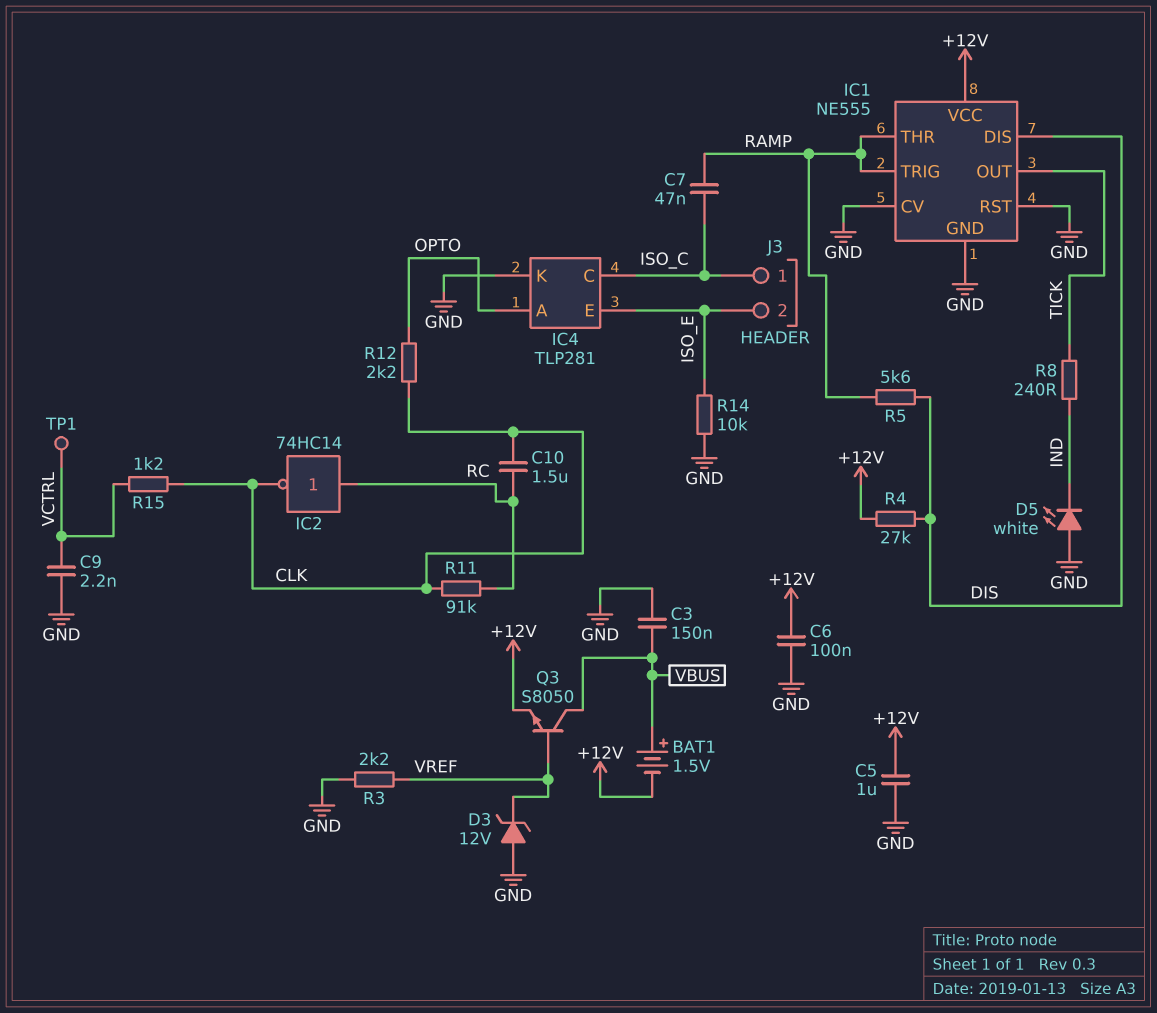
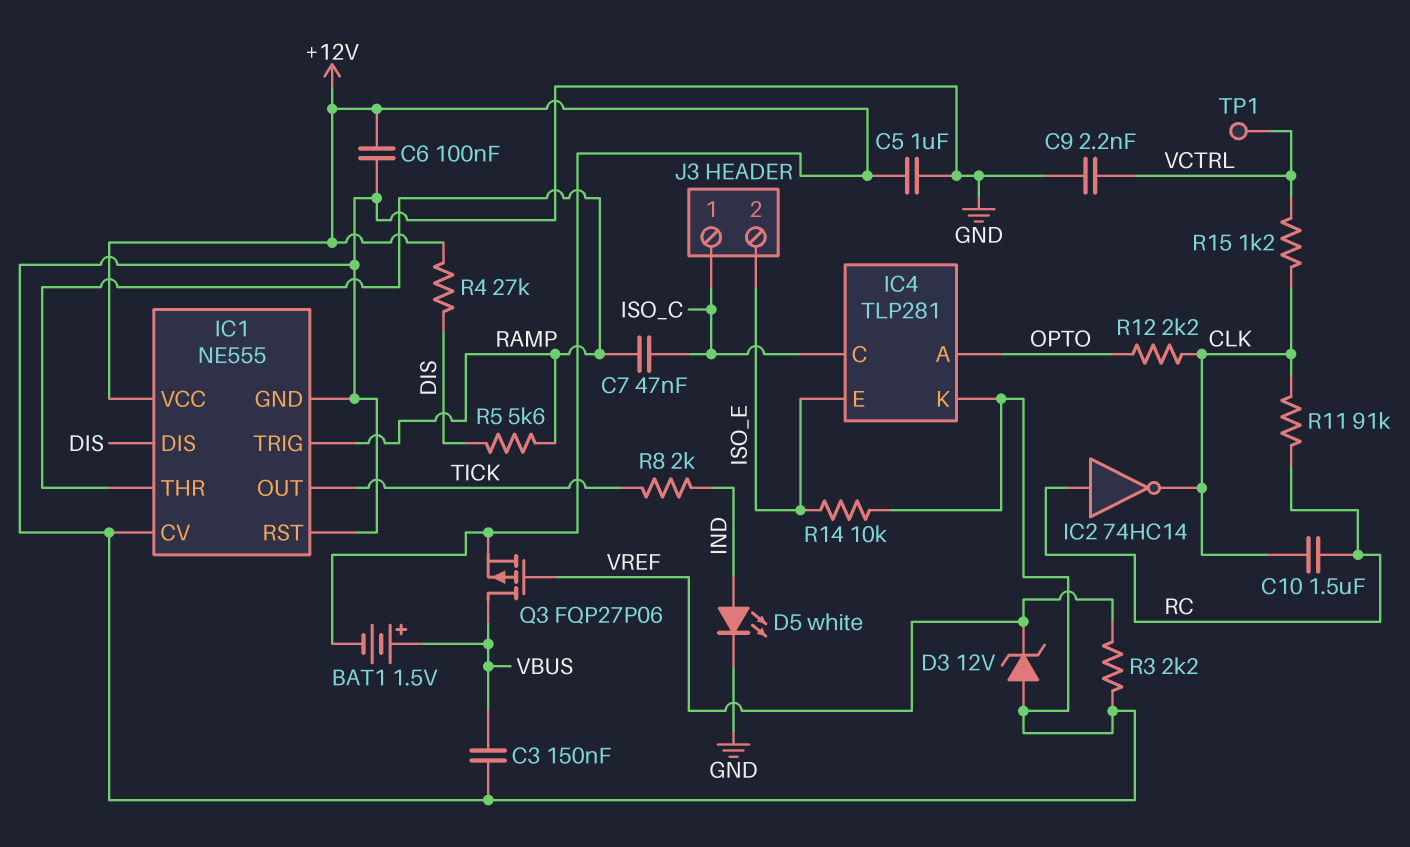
D5: LED white (A GND, K IND) -> LED white (A IND, K GND)
Q3: NPN S8050 (B VREF, C VBUS, E +12V) -> PMOS FQP27P06 (G VREF, D VBUS, S +12V)
R8: 240 (IND, TICK) -> 2k (IND, TICK)

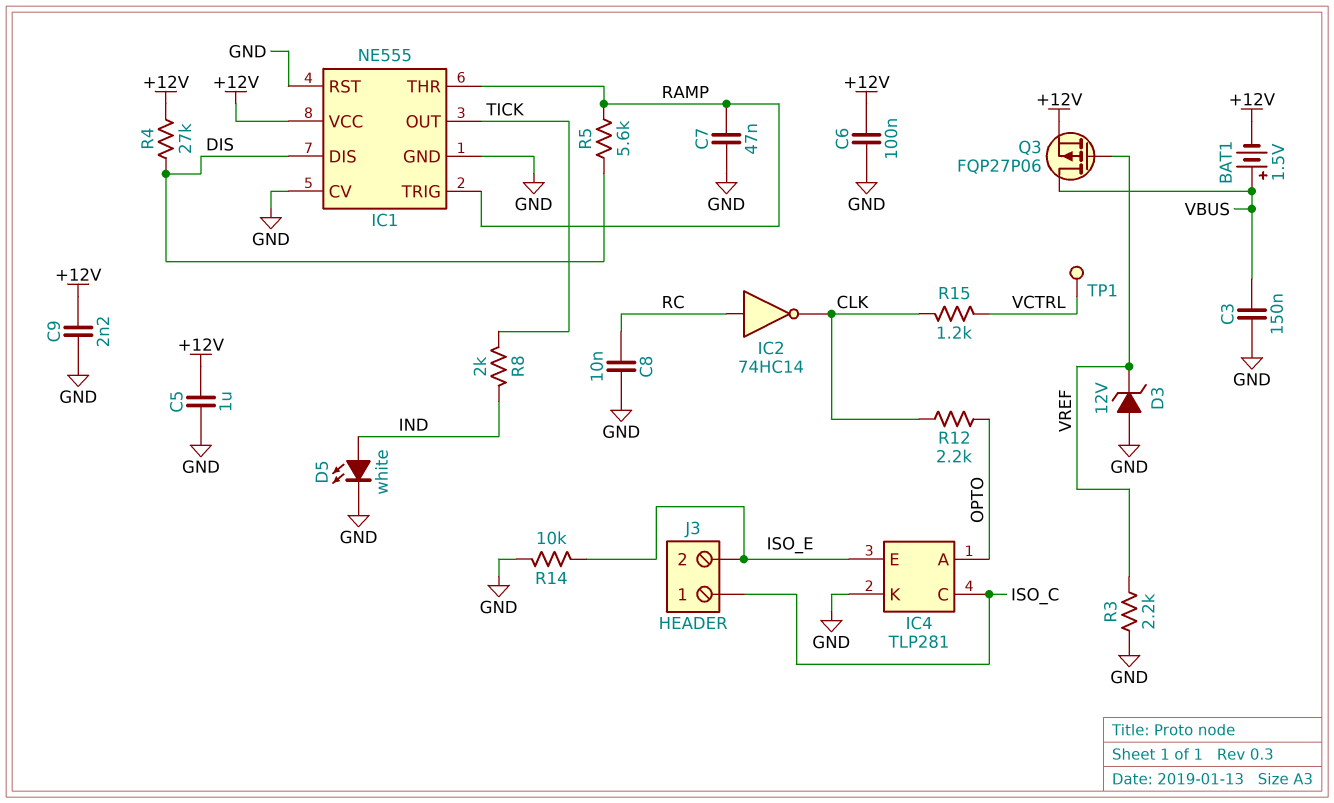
C7: 47nF (ISO_C, RAMP) -> 47nF (GND, RAMP)
C8: none -> 10nF (GND, RC)
C9: 2.2nF (GND, VCTRL) -> 2.2nF (+12V, GND)
C10: 1.5uF (CLK, RC) -> none
R11: 91k (CLK, RC) -> none

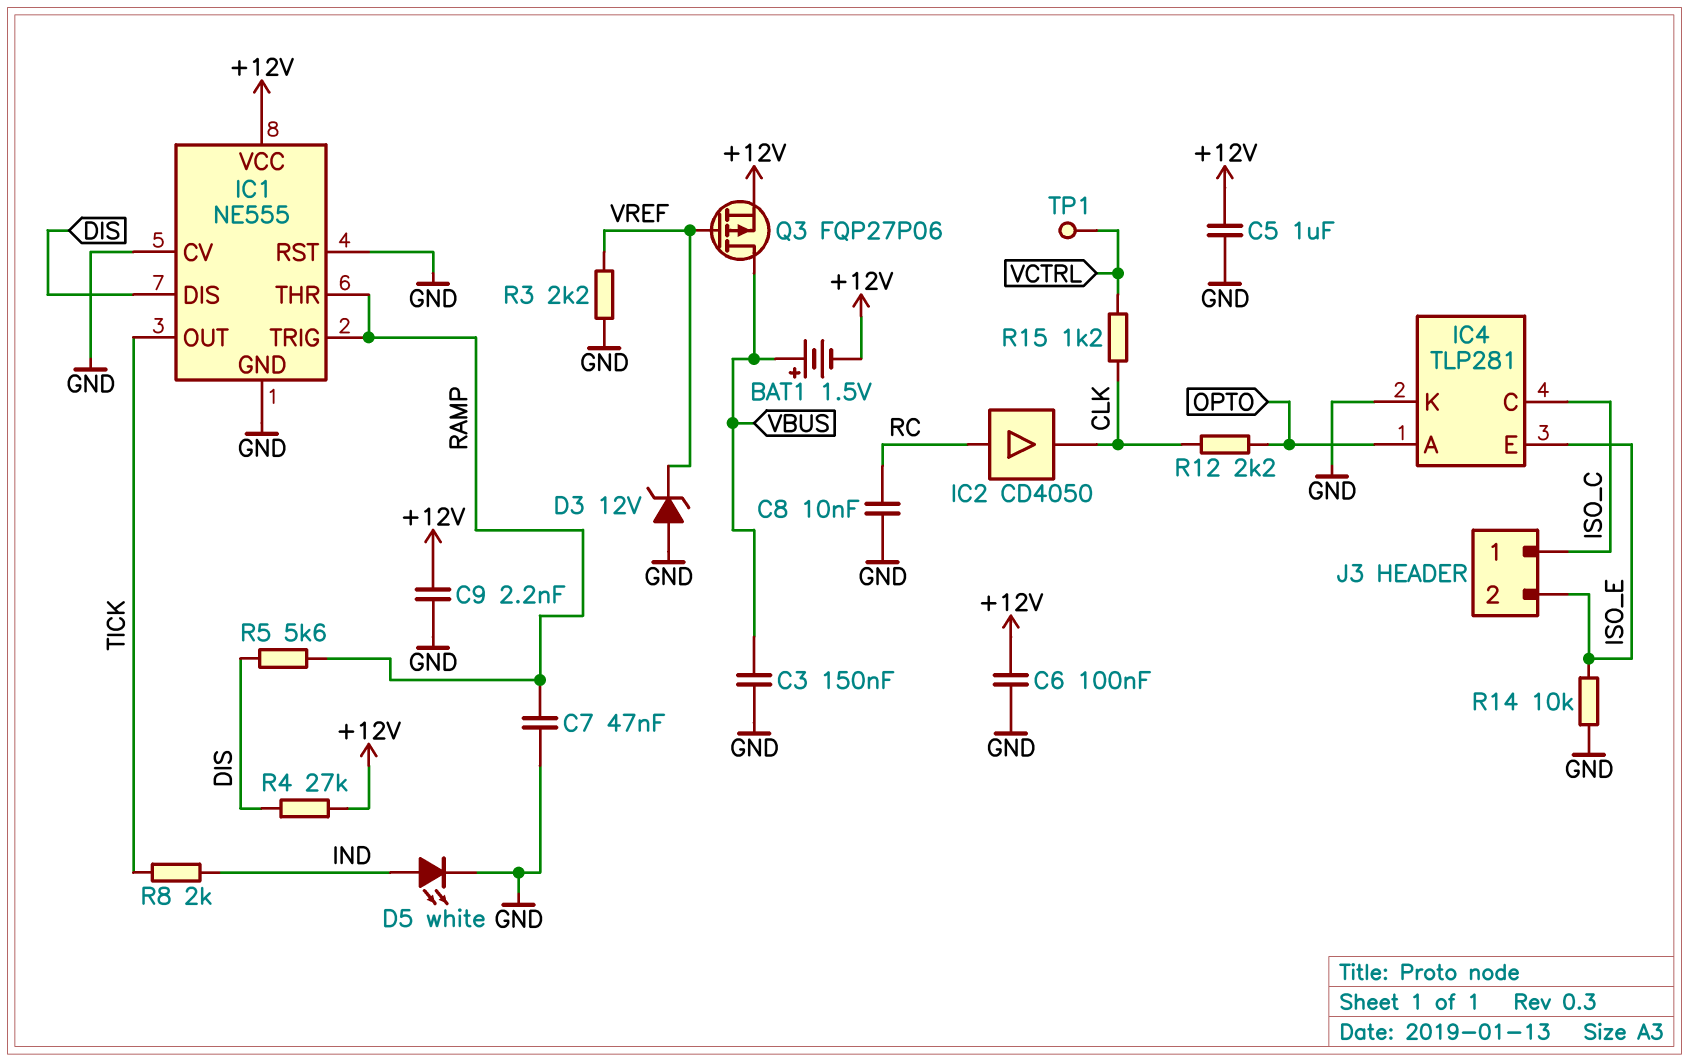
IC2: NOT 74HC14 (in RC, out CLK) -> buffer CD4050 (in RC, out CLK)

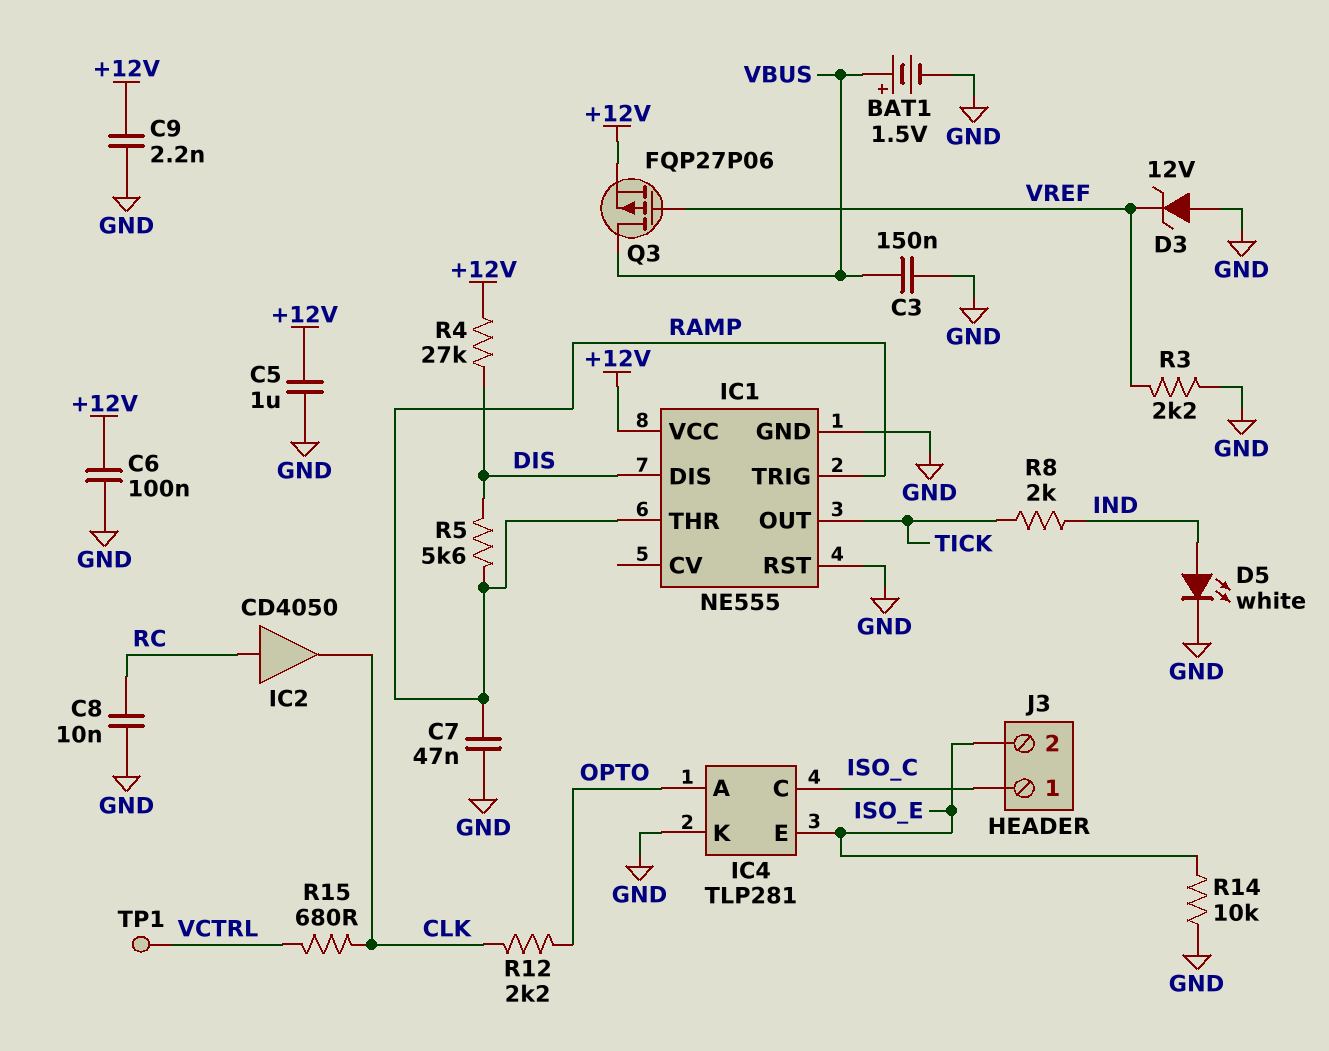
BAT1: 1.5V (plus VBUS, minus +12V) -> 1.5V (plus VBUS, minus GND)
IC1 pin CV: GND -> none
R15: 1.2k (CLK, VCTRL) -> 680 (CLK, VCTRL)

